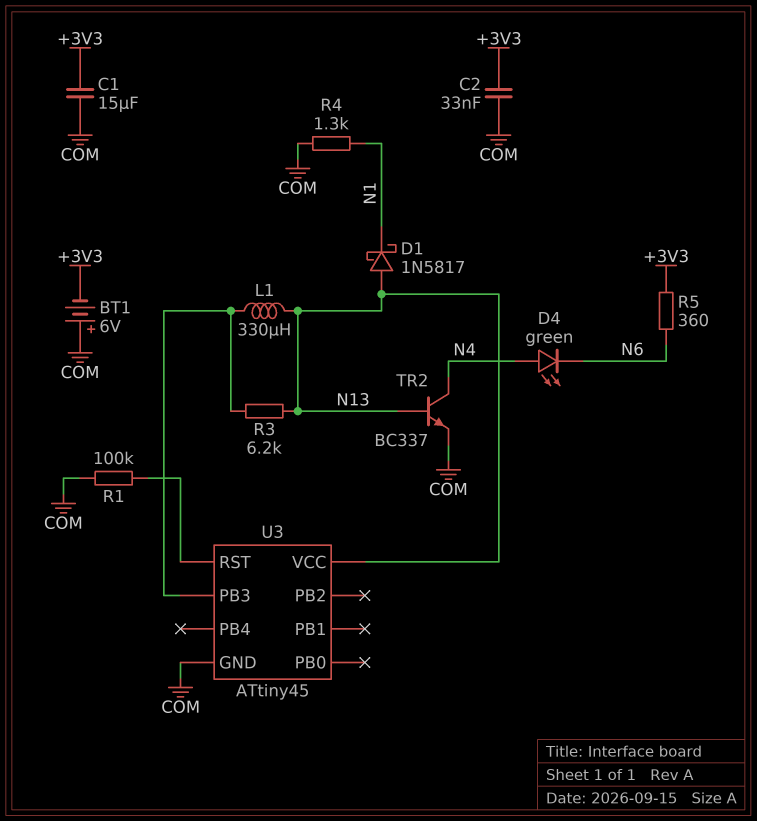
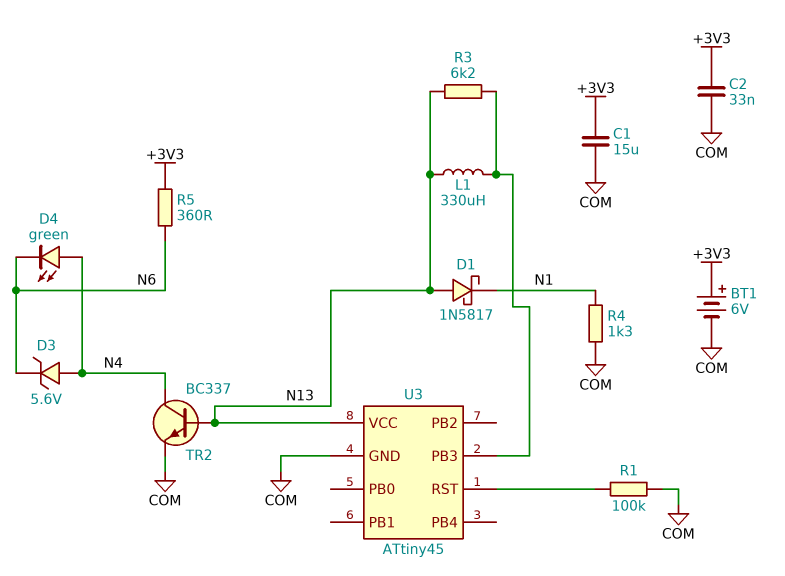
BT1: 6V (plus COM, minus +3V3) -> 6V (plus +3V3, minus COM)
D3: none -> zener 5.6V (A N4, K N6)

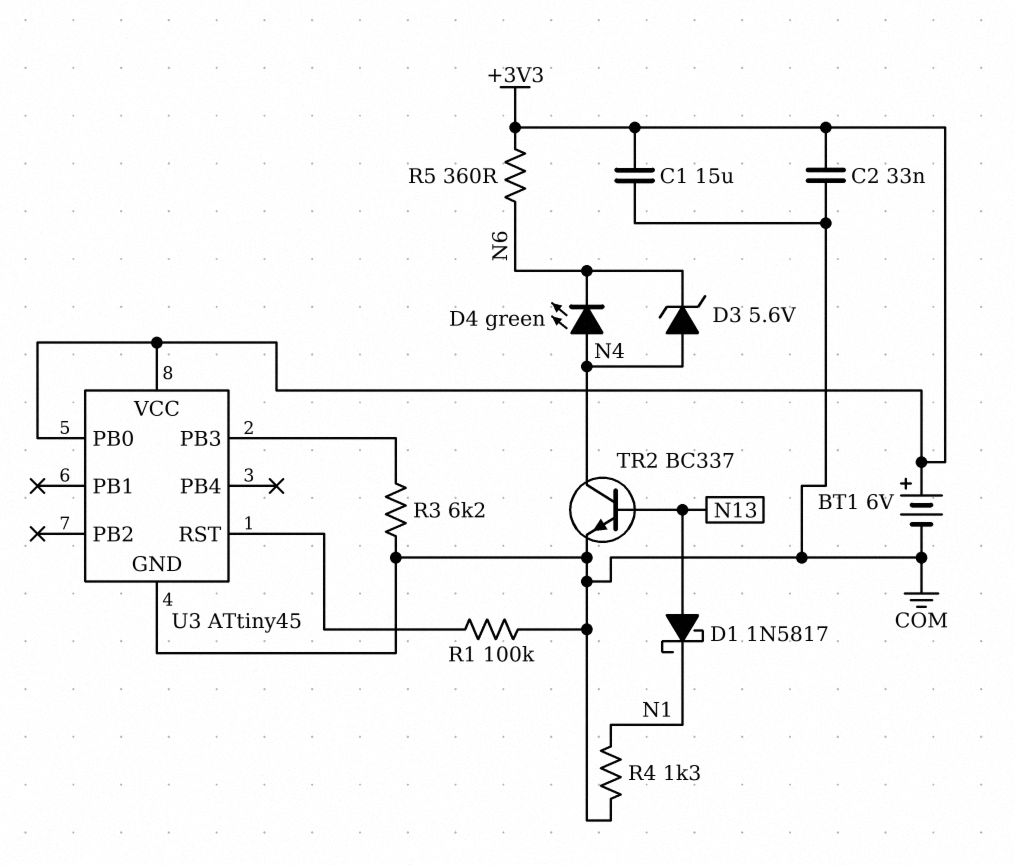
L1: 330uH (N13, U3/PB3) -> none
R3: 6.2k (N13, U3/PB3) -> 6.2k (COM, U3/PB3)
U3 pin PB0: none -> +3V3
U3 pin VCC: N13 -> +3V3

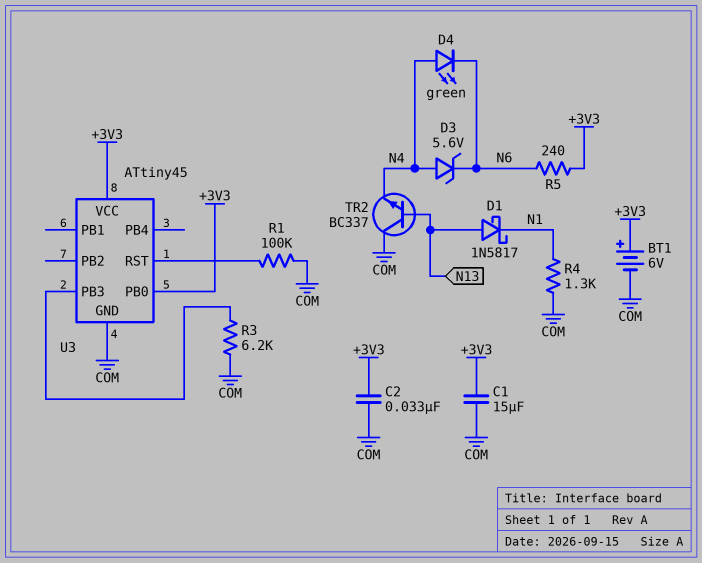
R5: 360 (+3V3, N6) -> 240 (+3V3, N6)
TR2: NPN BC337 (B N13, C N4, E COM) -> NPN BC337 (B N13, C COM, E N4)

